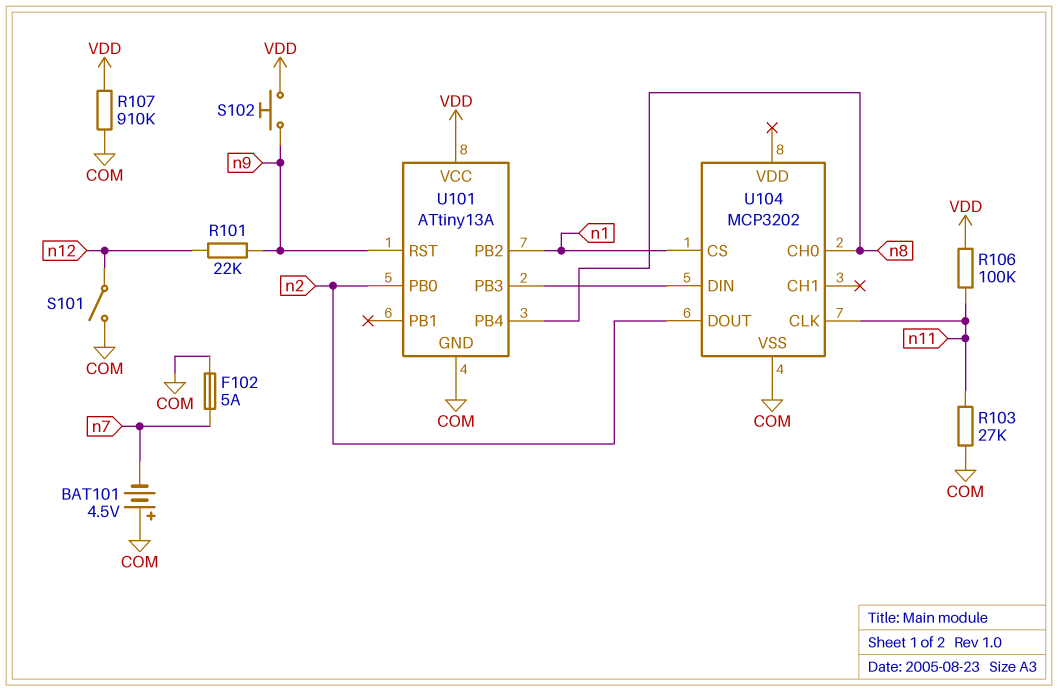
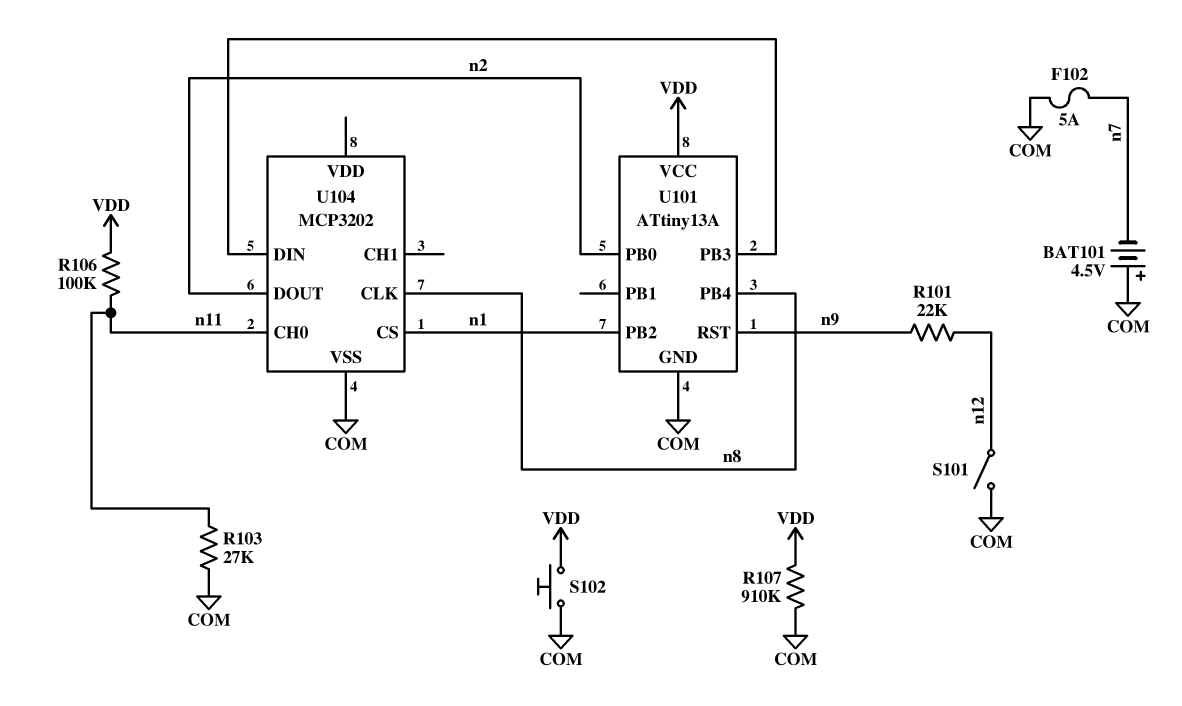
S102: button (VDD, n9) -> button (COM, VDD)
U104 pin CH0: n8 -> n11
U104 pin CLK: n11 -> n8

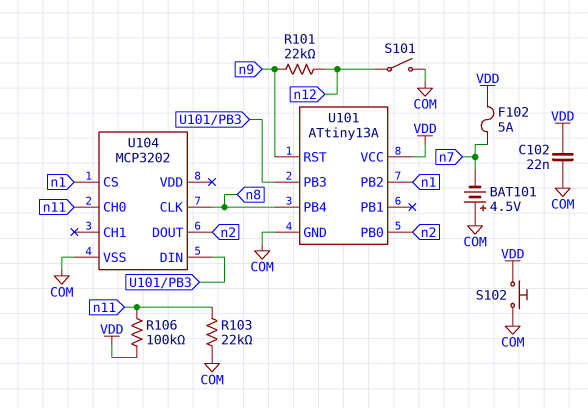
C102: none -> 22nF (COM, VDD)
F102: 5A (COM, n7) -> 5A (VDD, n7)
R103: 27k (COM, n11) -> 22k (COM, n11)
R107: 910k (COM, VDD) -> none

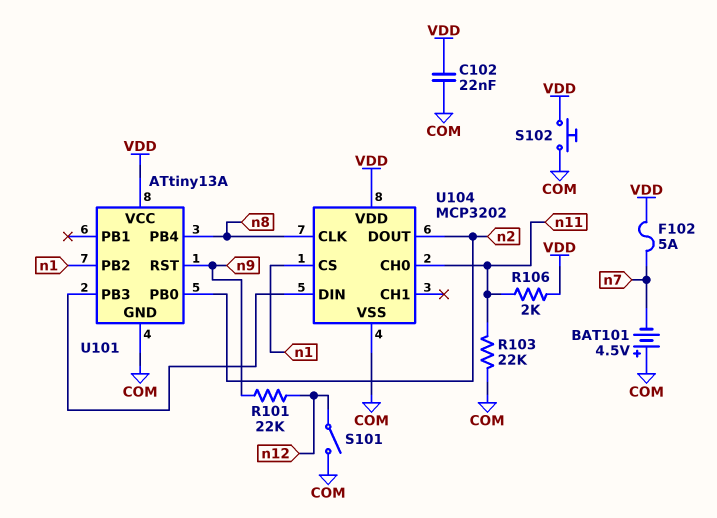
R106: 100k (VDD, n11) -> 2k (VDD, n11)
U104 pin VDD: none -> VDD

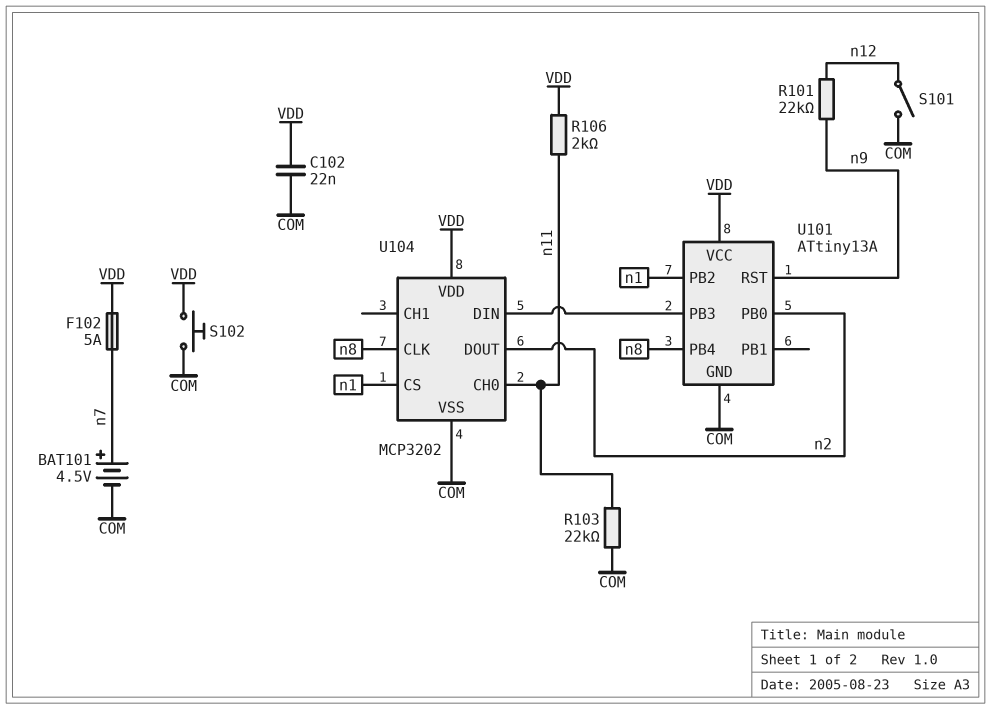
BAT101: 4.5V (plus COM, minus n7) -> 4.5V (plus n7, minus COM)

